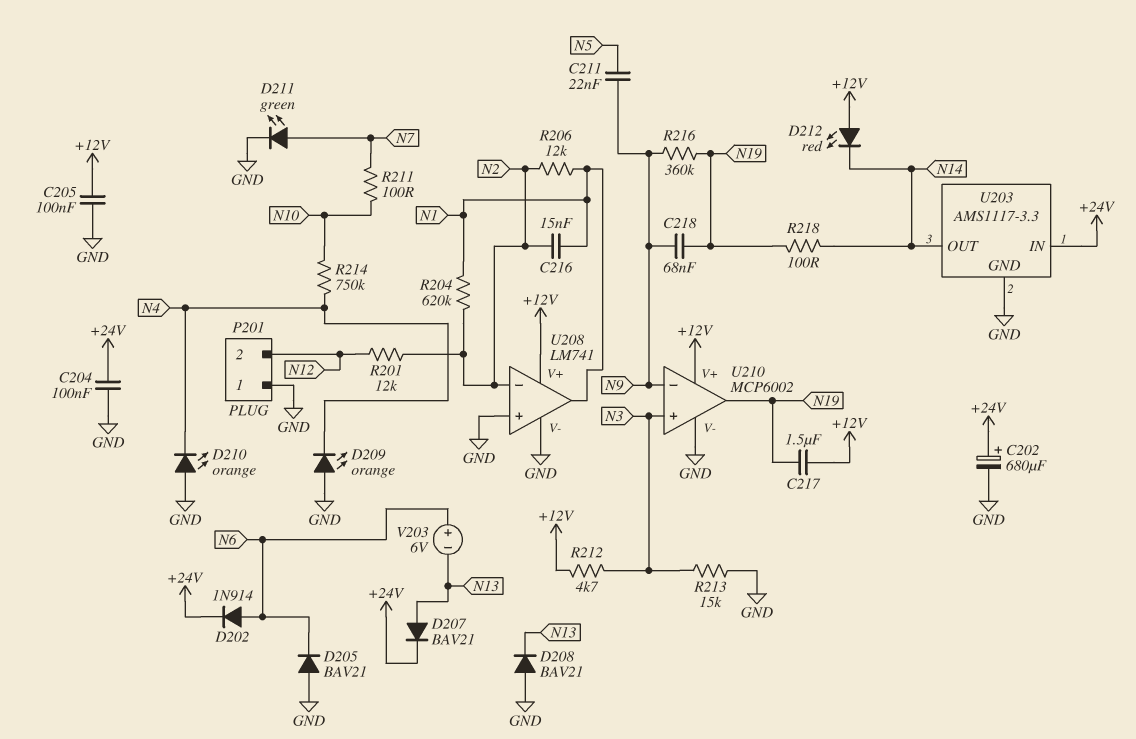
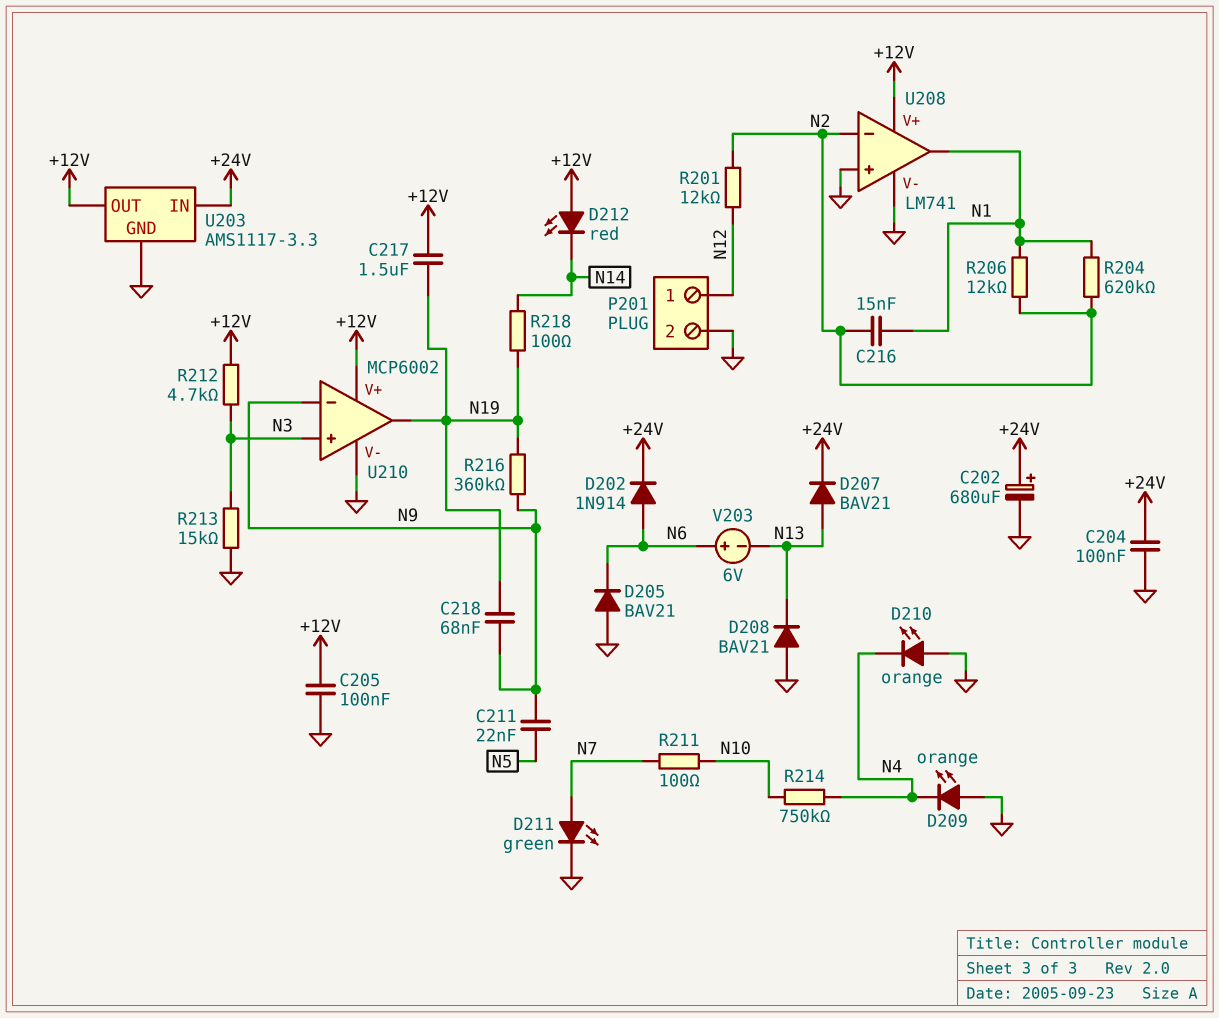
P201 pin 1: GND -> N12
P201 pin 2: N12 -> GND
U203 pin OUT: N14 -> +12V

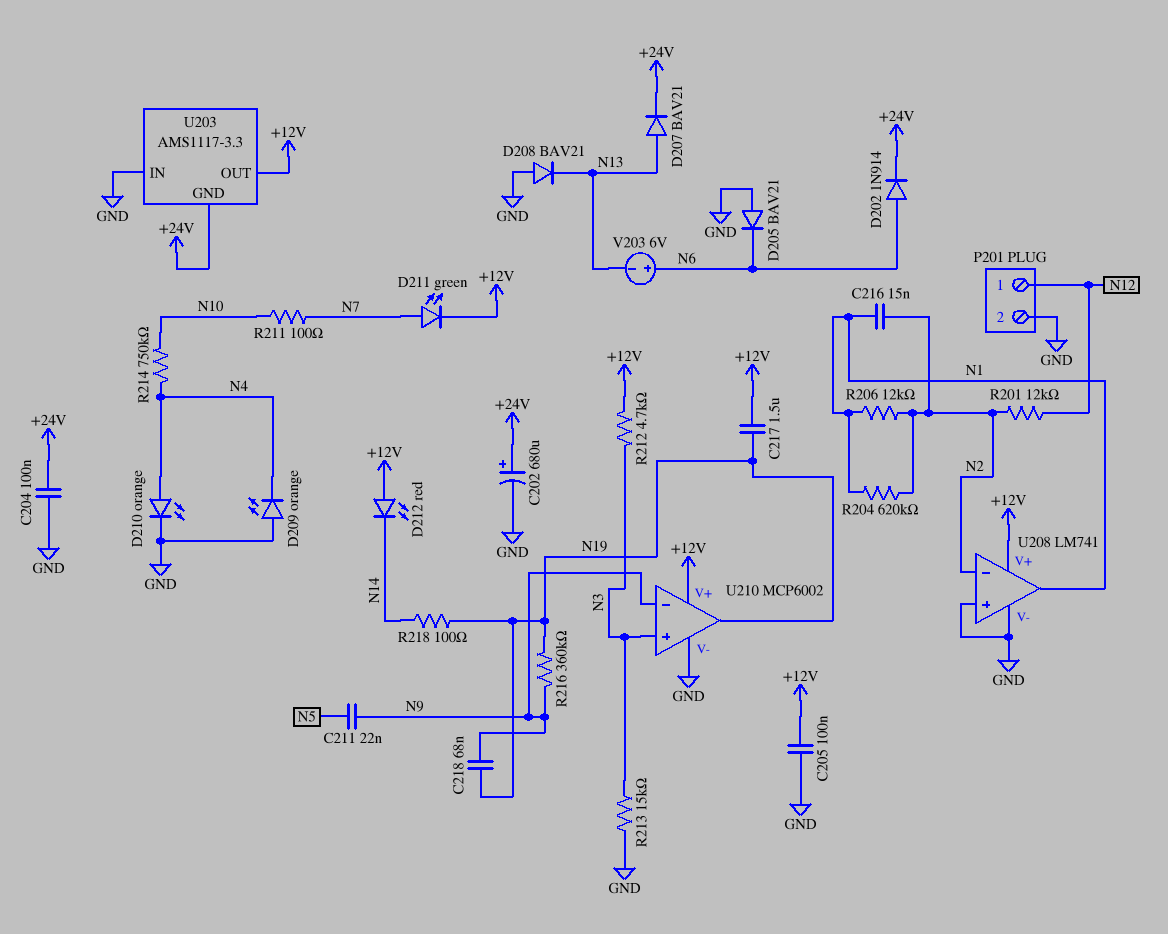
D210: LED orange (A GND, K N4) -> LED orange (A N4, K GND)
D211: LED green (A N7, K GND) -> LED green (A N7, K +12V)
U203 pin GND: GND -> +24V
U203 pin IN: +24V -> GND

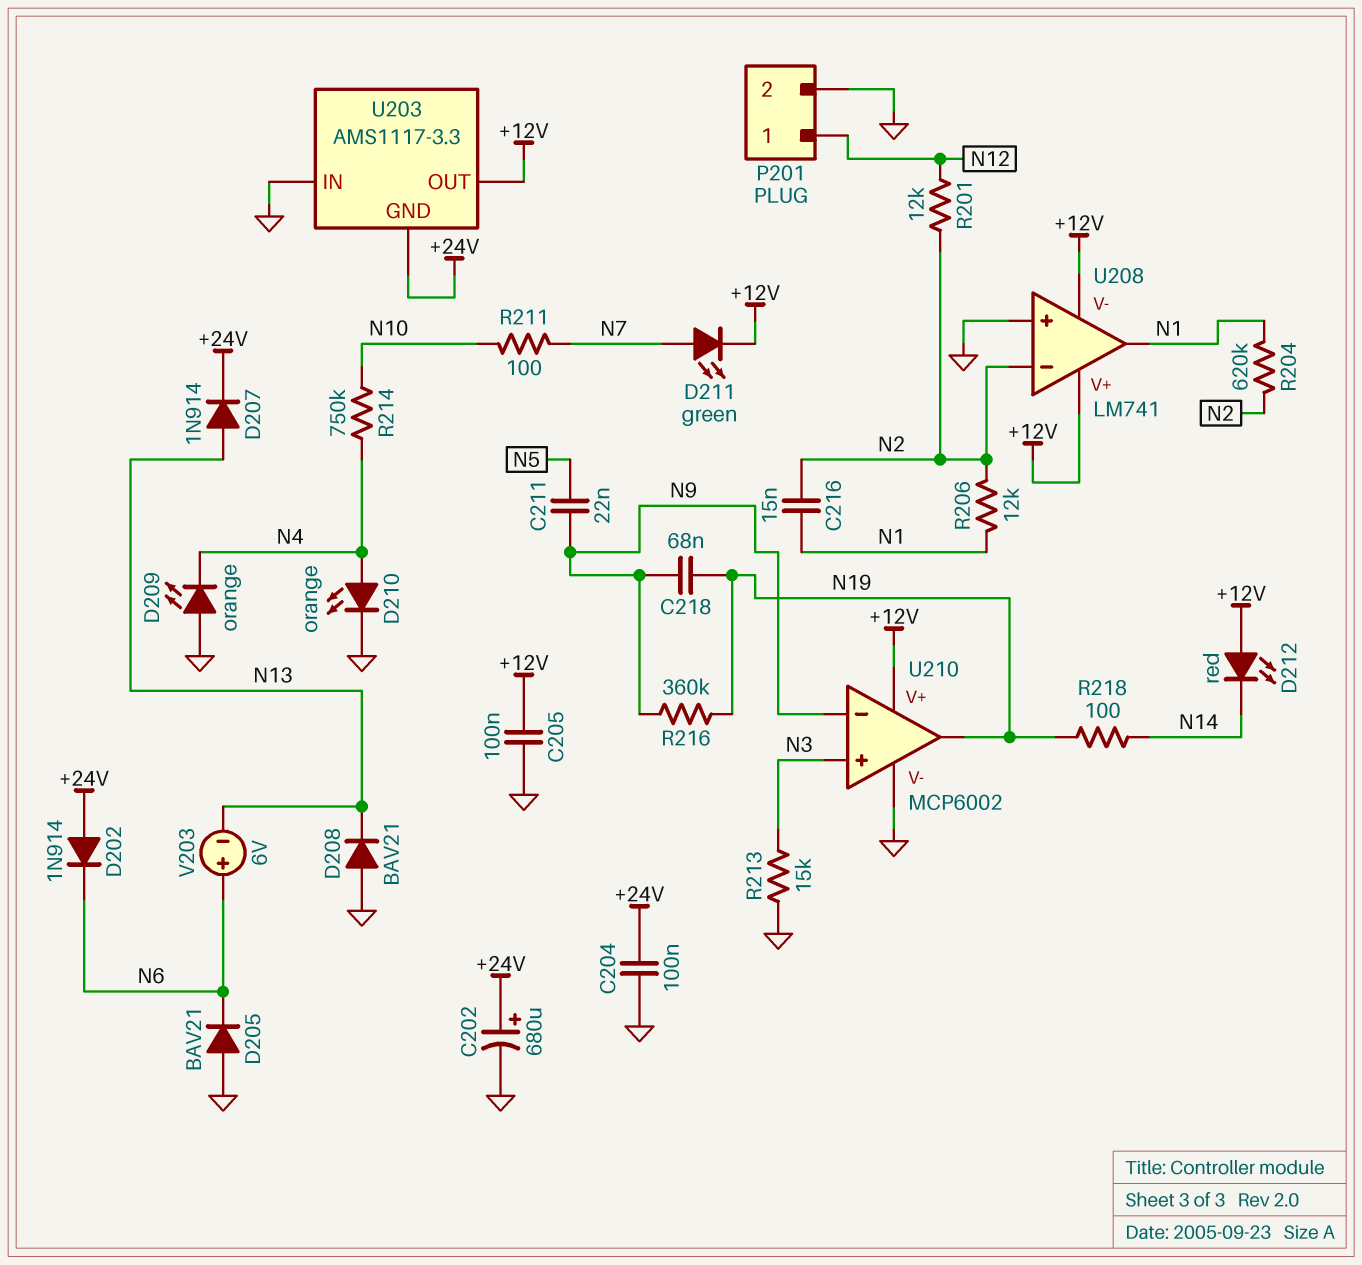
C217: 1.5uF (+12V, N19) -> none
D202: diode 1N914 (A N6, K +24V) -> diode 1N914 (A +24V, K N6)
D207: diode BAV21 (A N13, K +24V) -> diode 1N914 (A N13, K +24V)
R212: 4.7k (+12V, N3) -> none
U208 pin V-: GND -> +12V

